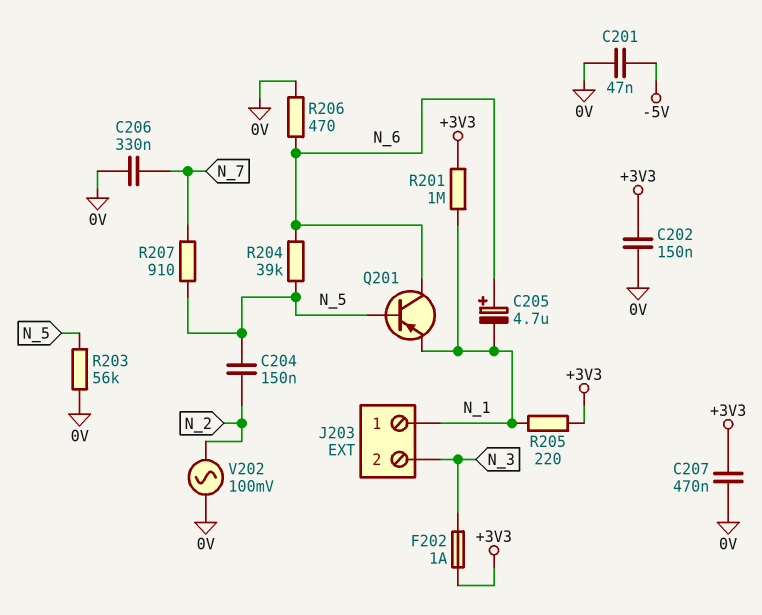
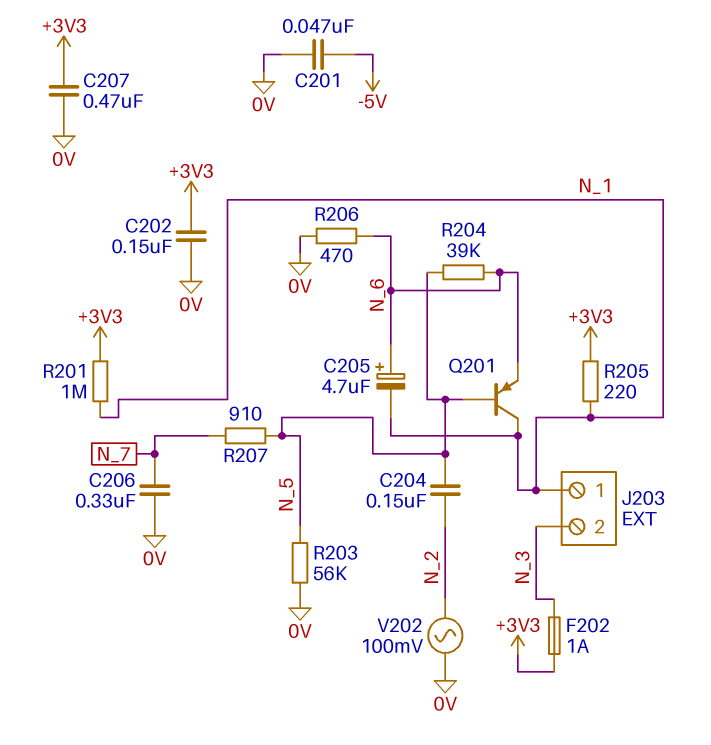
Q201: PNP (B N_5, C N_6, E N_1) -> PNP (B N_5, C N_1, E N_6)

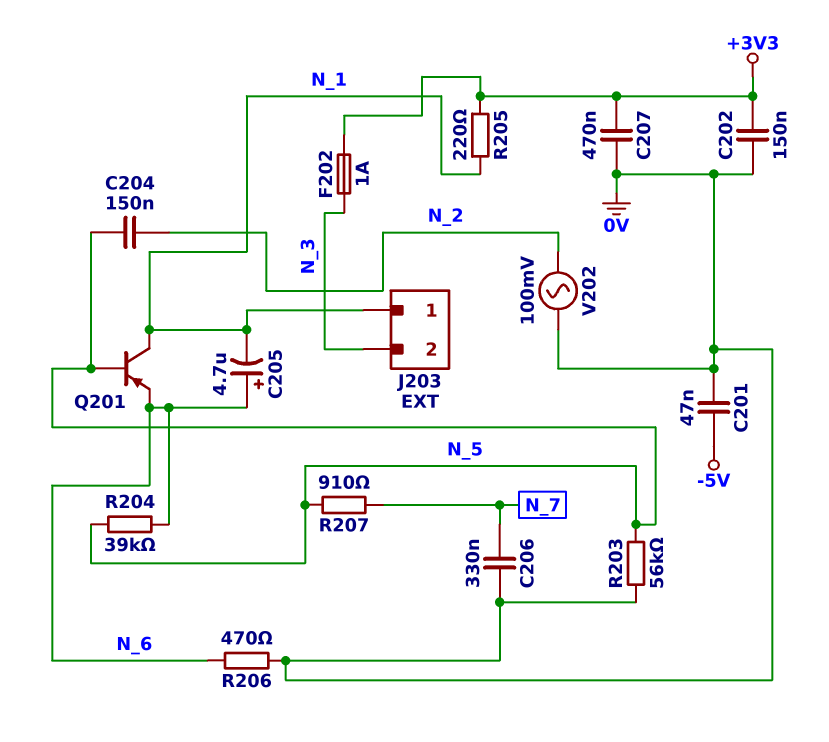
R201: 1M (+3V3, N_1) -> none

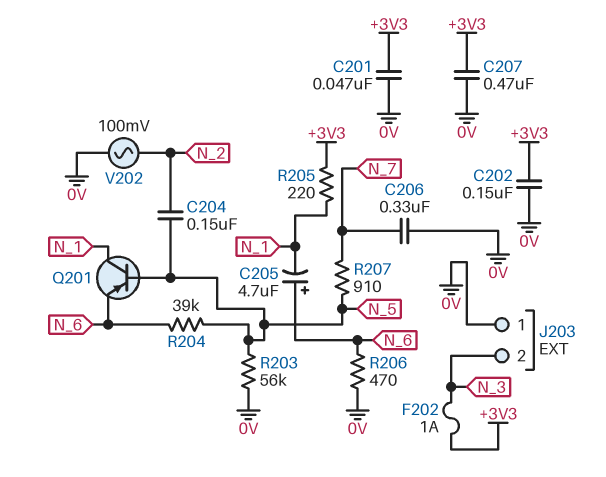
C201: 47nF (-5V, 0V) -> 47nF (+3V3, 0V)
J203 pin 1: N_1 -> 0V

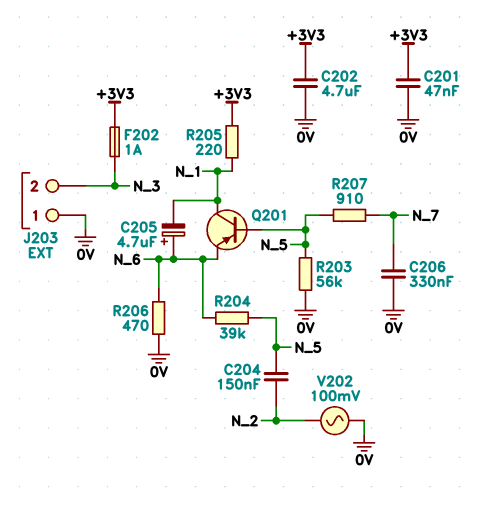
C202: 150nF (+3V3, 0V) -> 4.7uF (+3V3, 0V)
C207: 470nF (+3V3, 0V) -> none

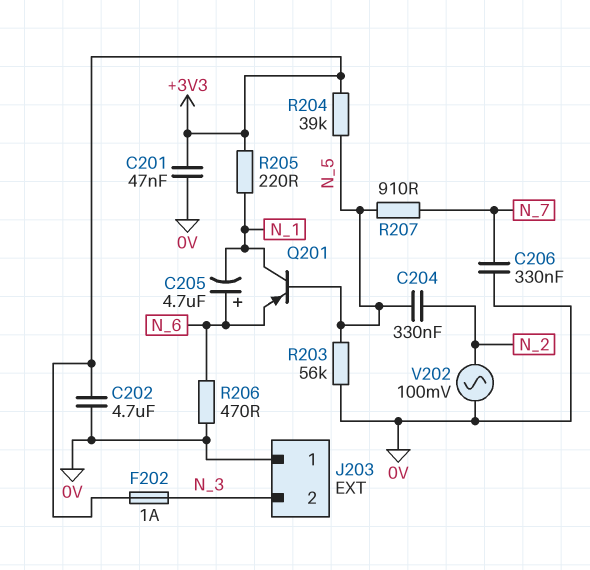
C204: 150nF (N_2, N_5) -> 330nF (N_2, N_5)
R204: 39k (N_5, N_6) -> 39k (+3V3, N_5)

